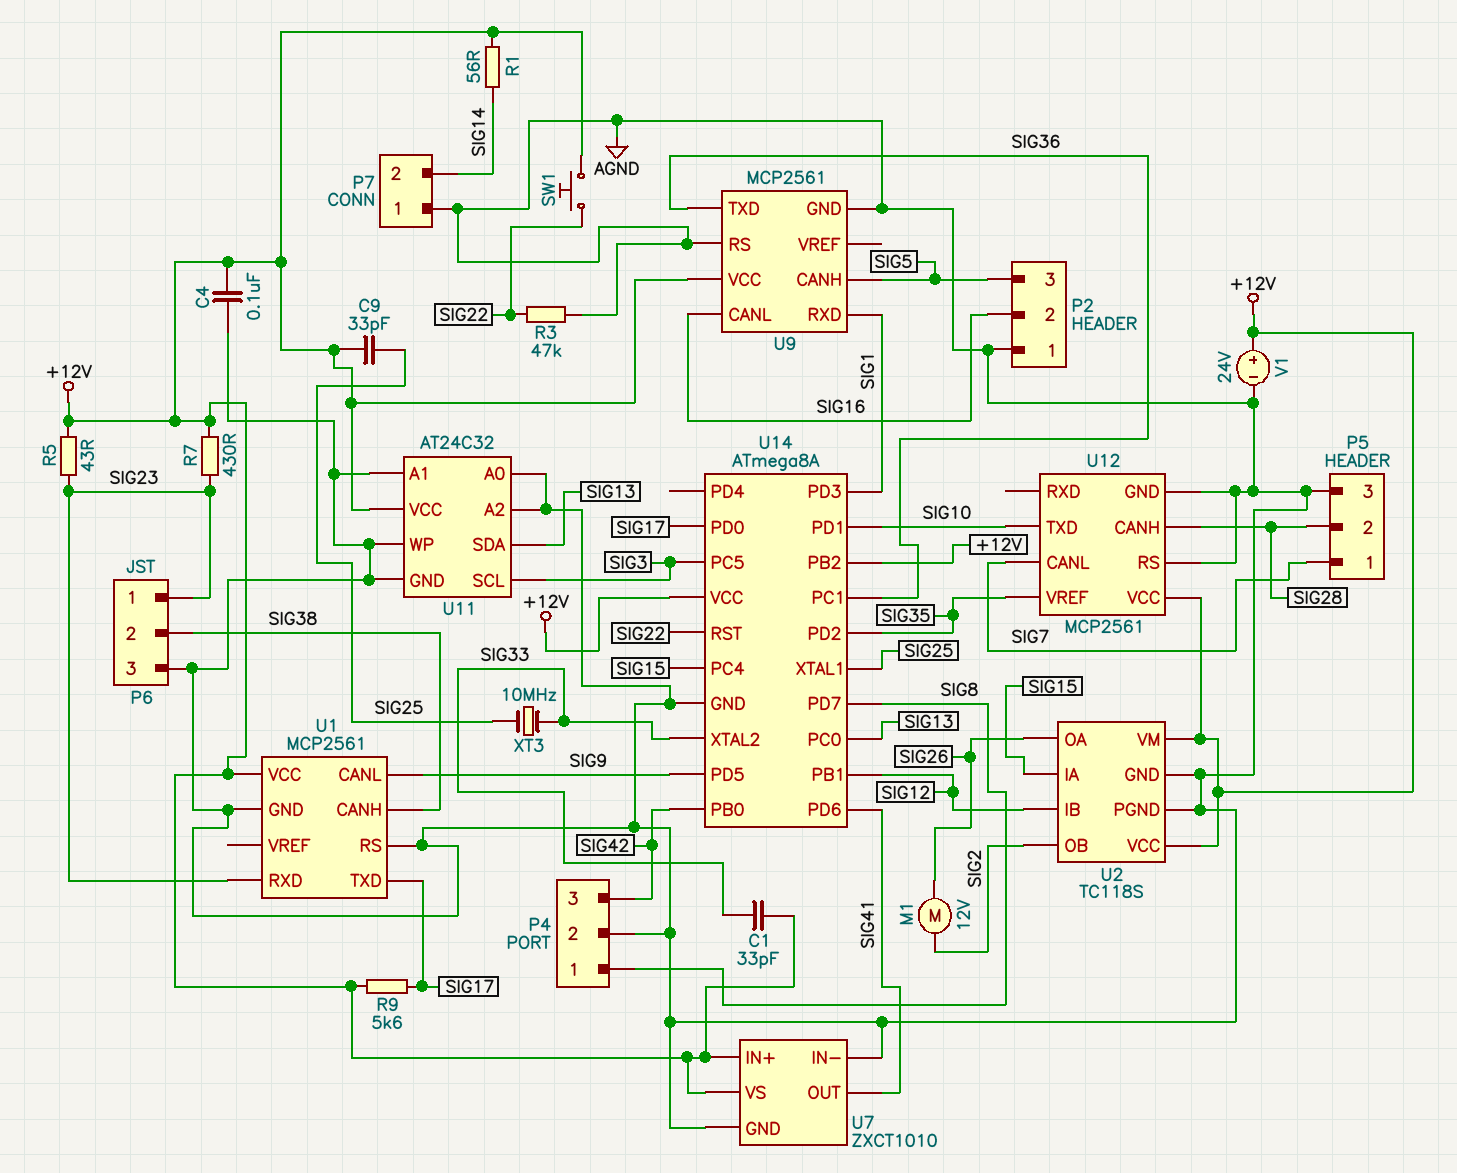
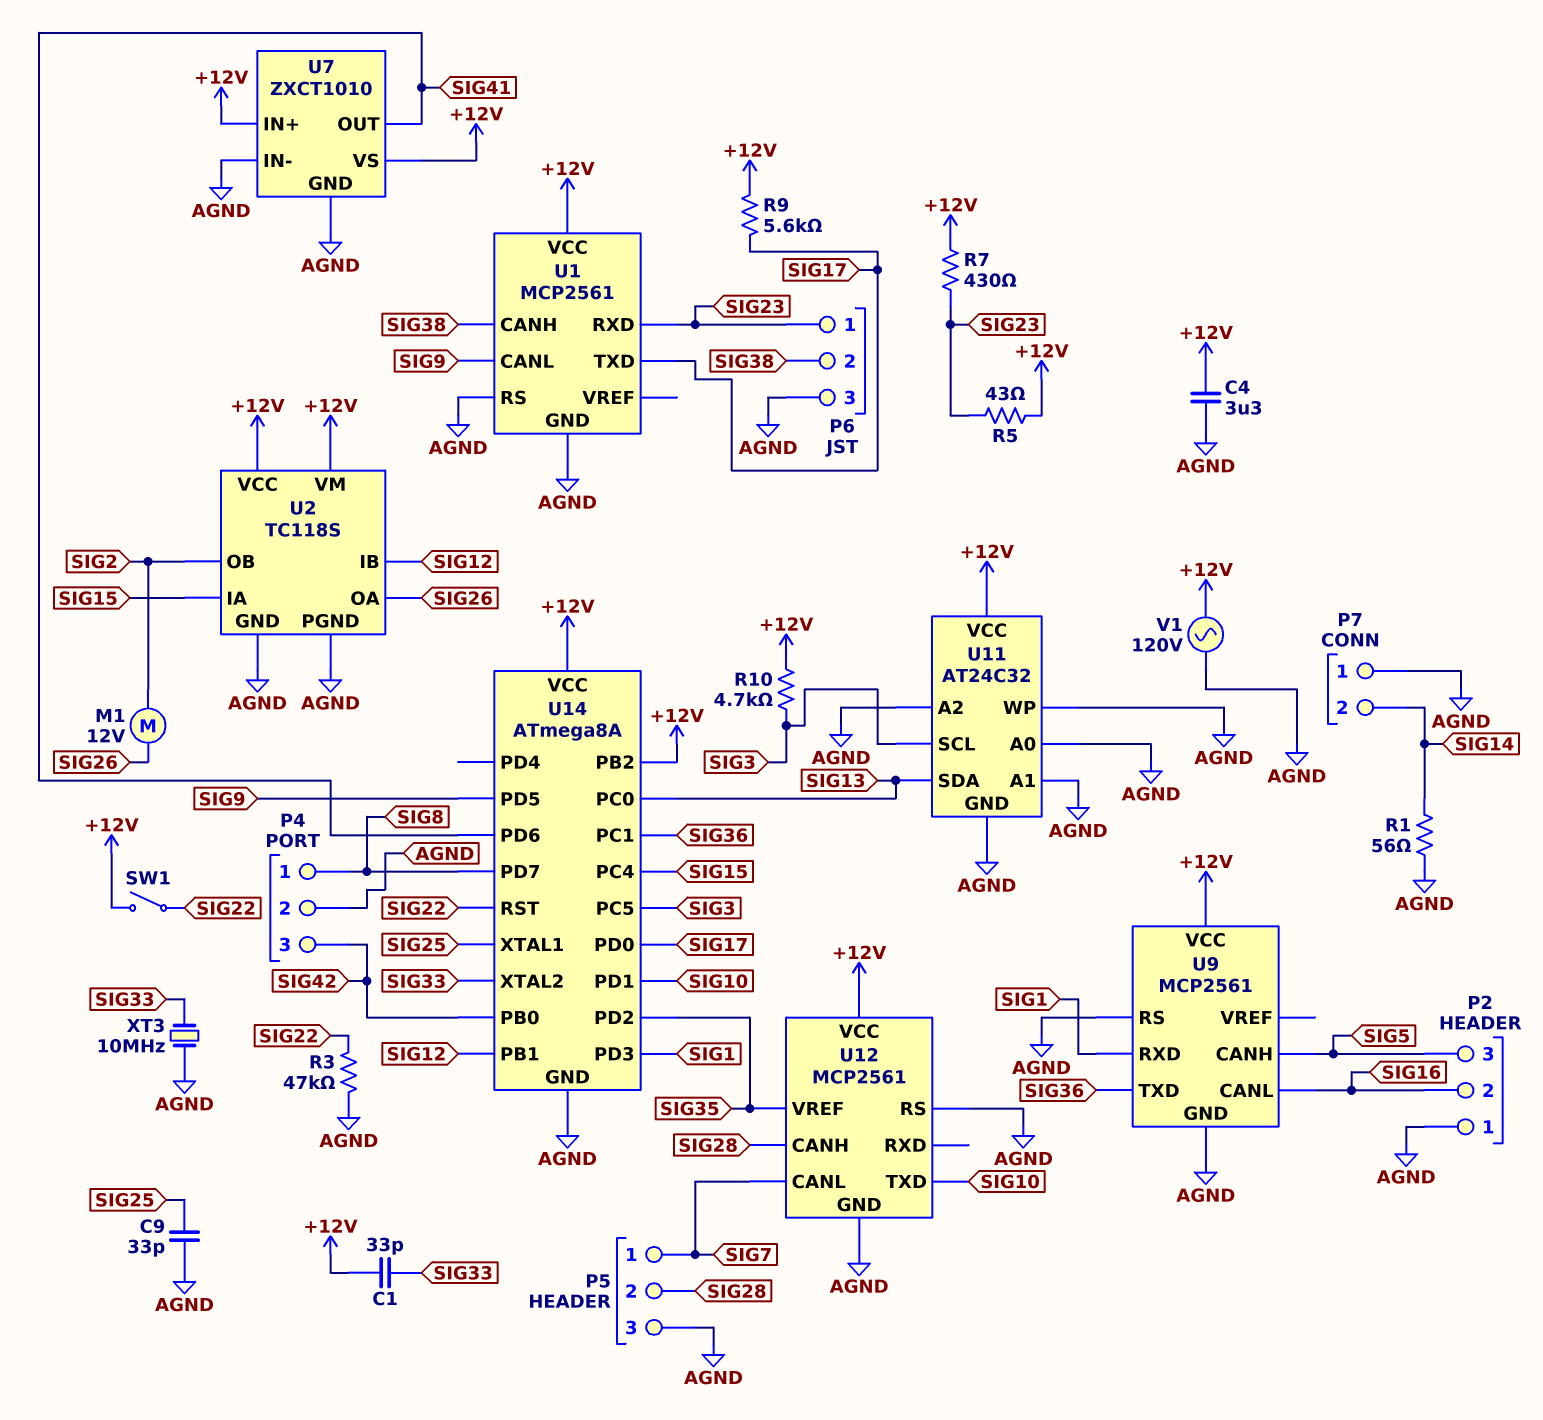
C4: 100nF (+12V, AGND) -> 3.3uF (+12V, AGND)
C9: 33pF (+12V, SIG25) -> 33pF (AGND, SIG25)
R1: 56 (+12V, SIG14) -> 56 (AGND, SIG14)
R10: none -> 4.7k (+12V, SIG3)
SW1: button (+12V, SIG22) -> switch (+12V, SIG22)
V1: 24V (plus +12V, minus AGND) -> AC 120V (+12V, AGND)
XT3: 10MHz (SIG25, SIG33) -> 10MHz (AGND, SIG33)

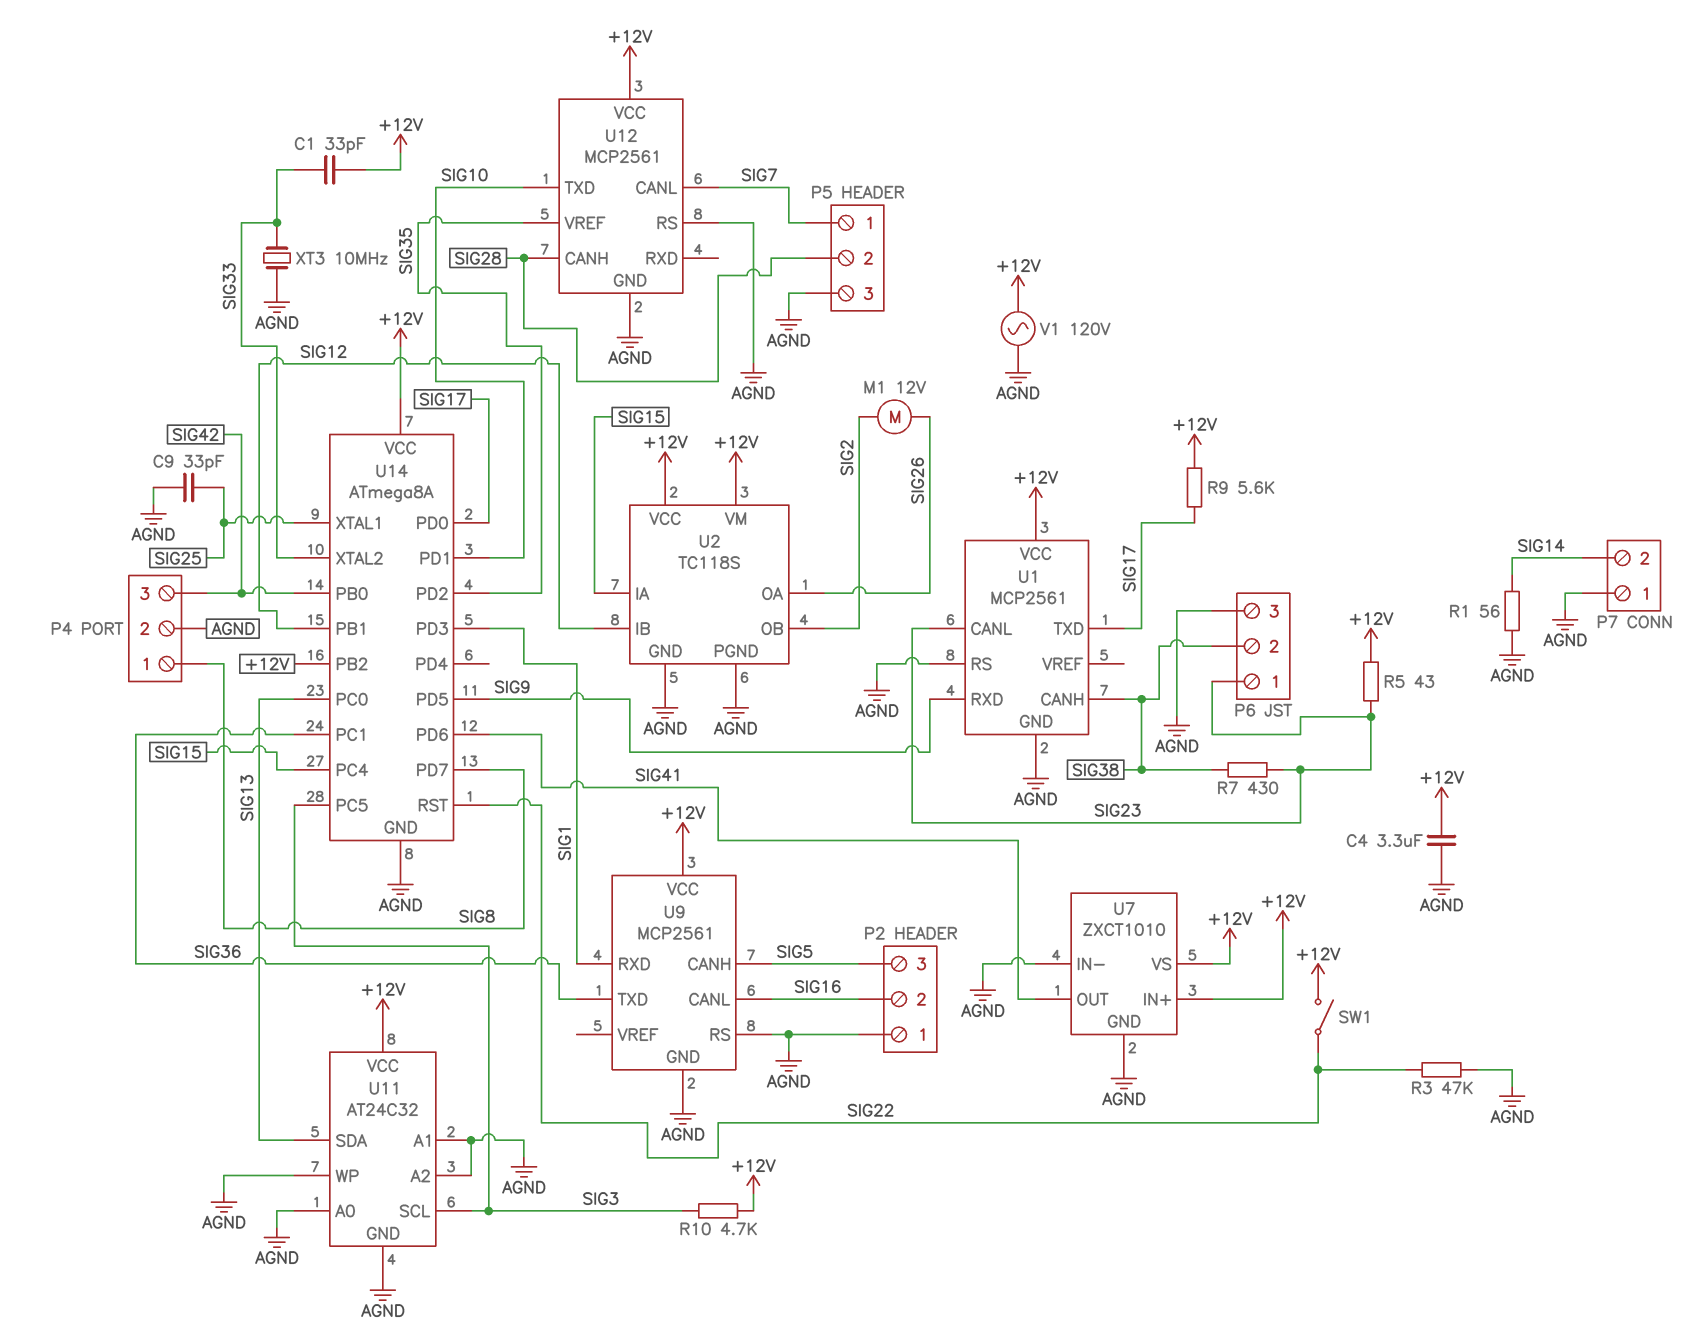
R7: 430 (+12V, SIG23) -> 430 (SIG23, SIG38)
U1 pin CANL: SIG9 -> SIG23
U1 pin RXD: SIG23 -> SIG9

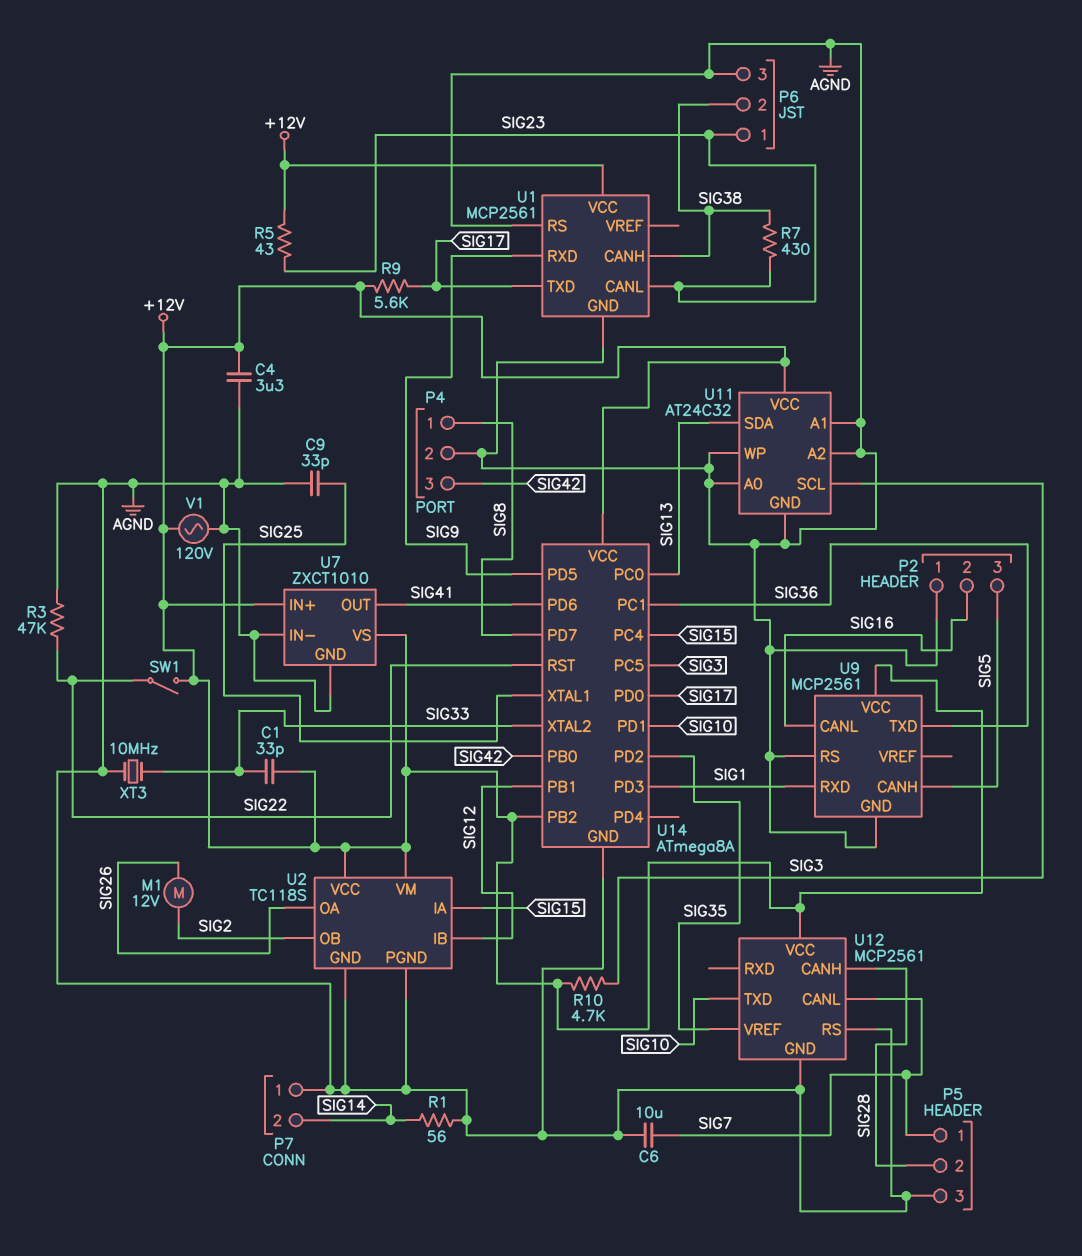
C6: none -> 10uF (AGND, SIG7)

